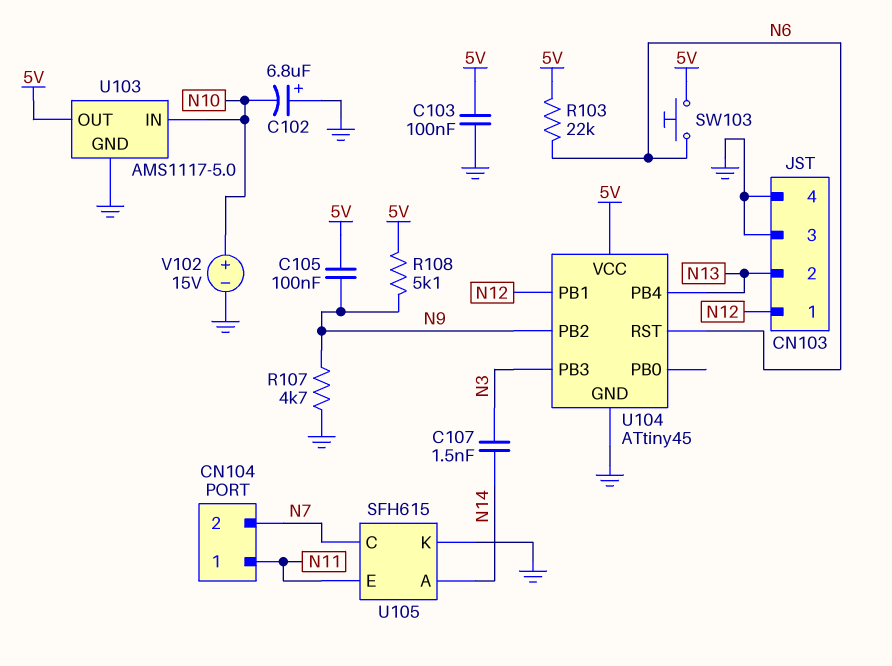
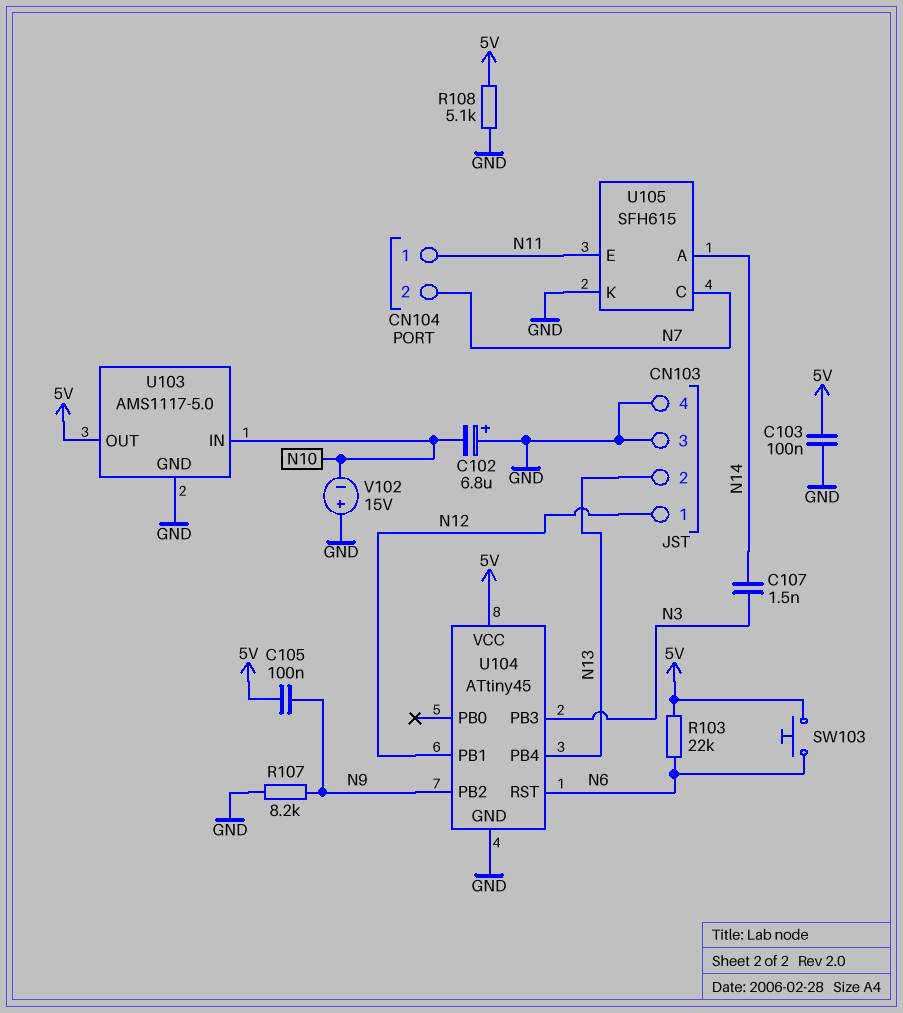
R107: 4.7k (GND, N9) -> 8.2k (GND, N9)
R108: 5.1k (5V, N9) -> 5.1k (5V, GND)
V102: 15V (plus N10, minus GND) -> 15V (plus GND, minus N10)

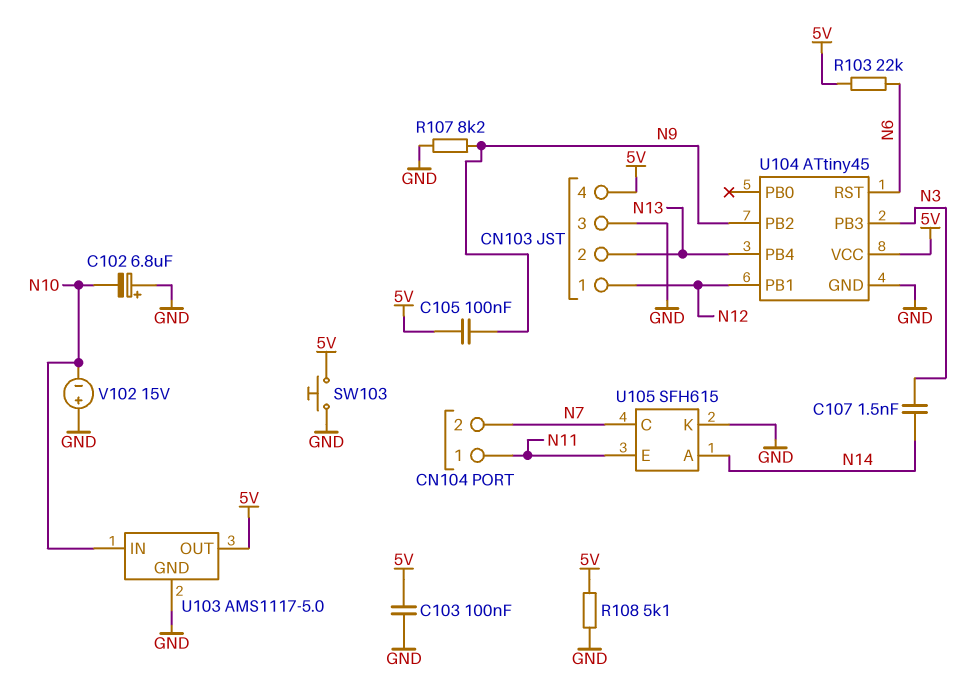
CN103 pin 4: GND -> 5V
SW103: button (5V, N6) -> button (5V, GND)

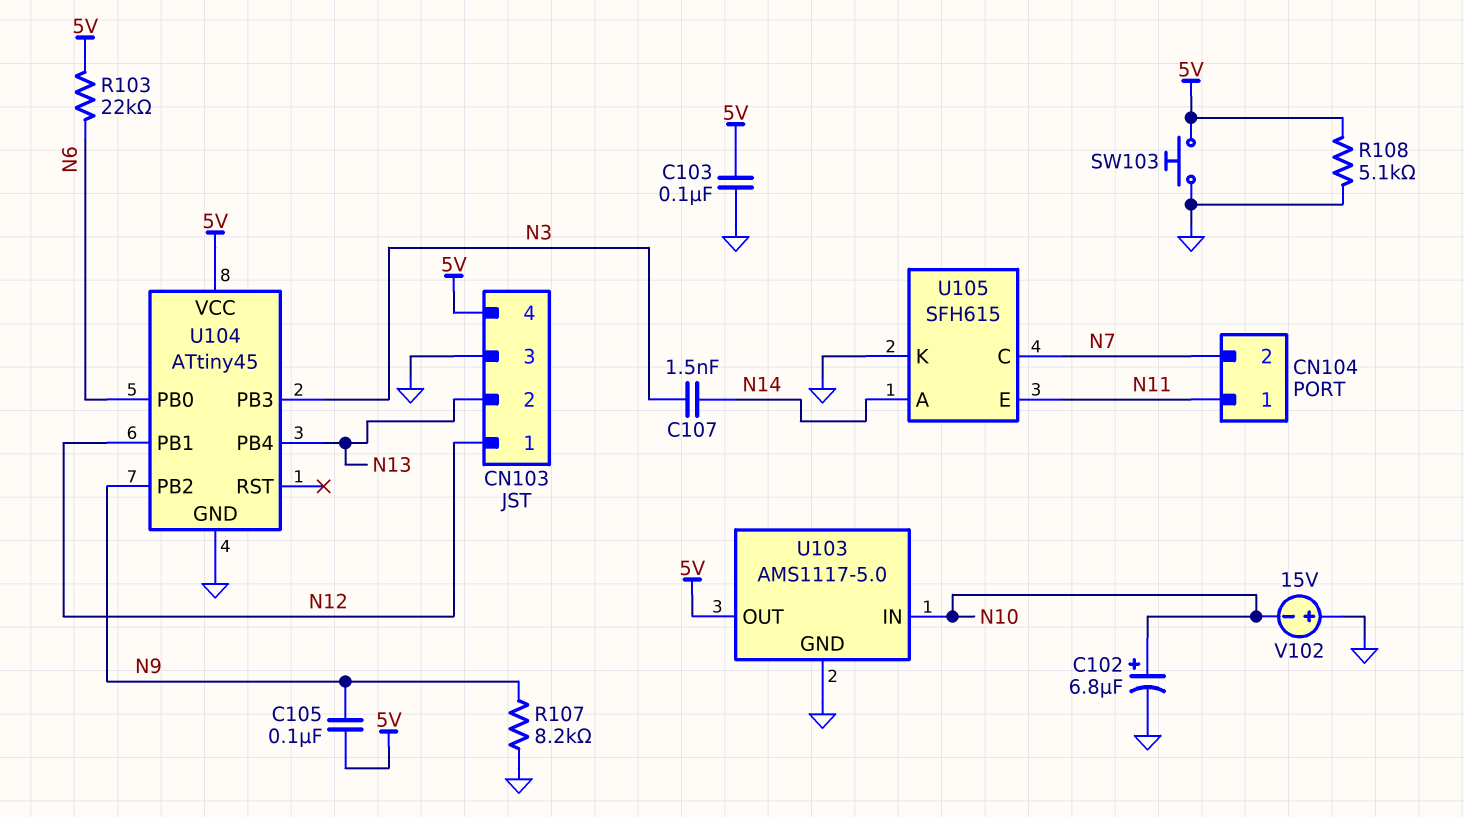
C102: 6.8uF (plus GND, minus N10) -> 6.8uF (plus N10, minus GND)
U104 pin PB0: none -> N6
U104 pin RST: N6 -> none

